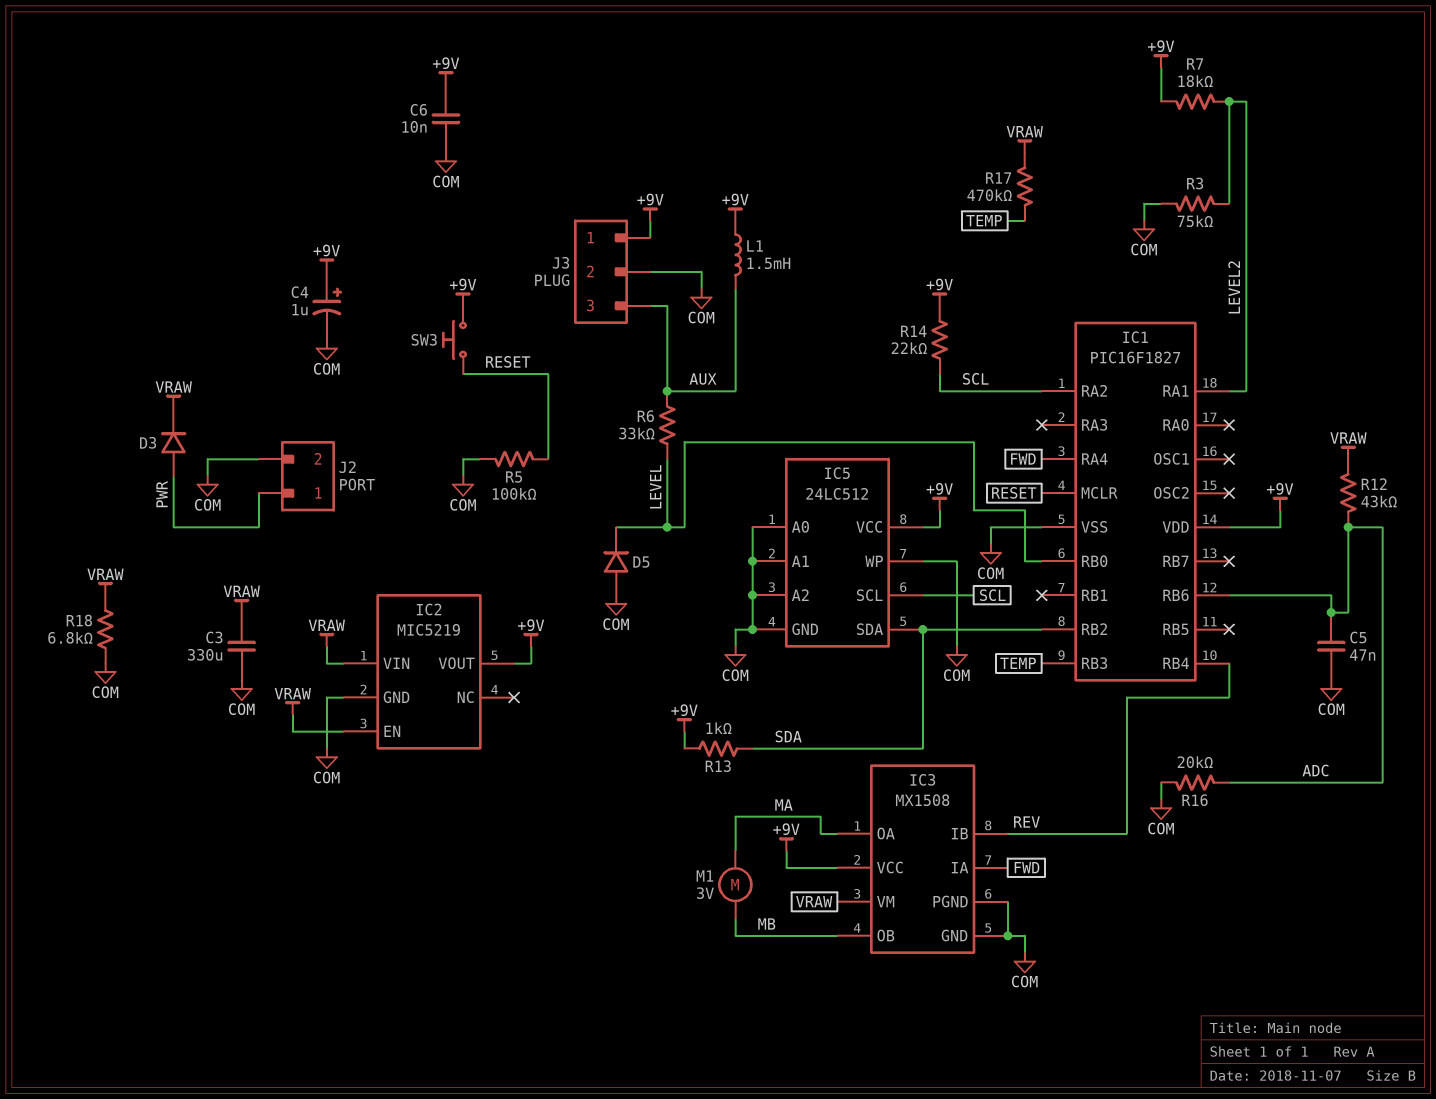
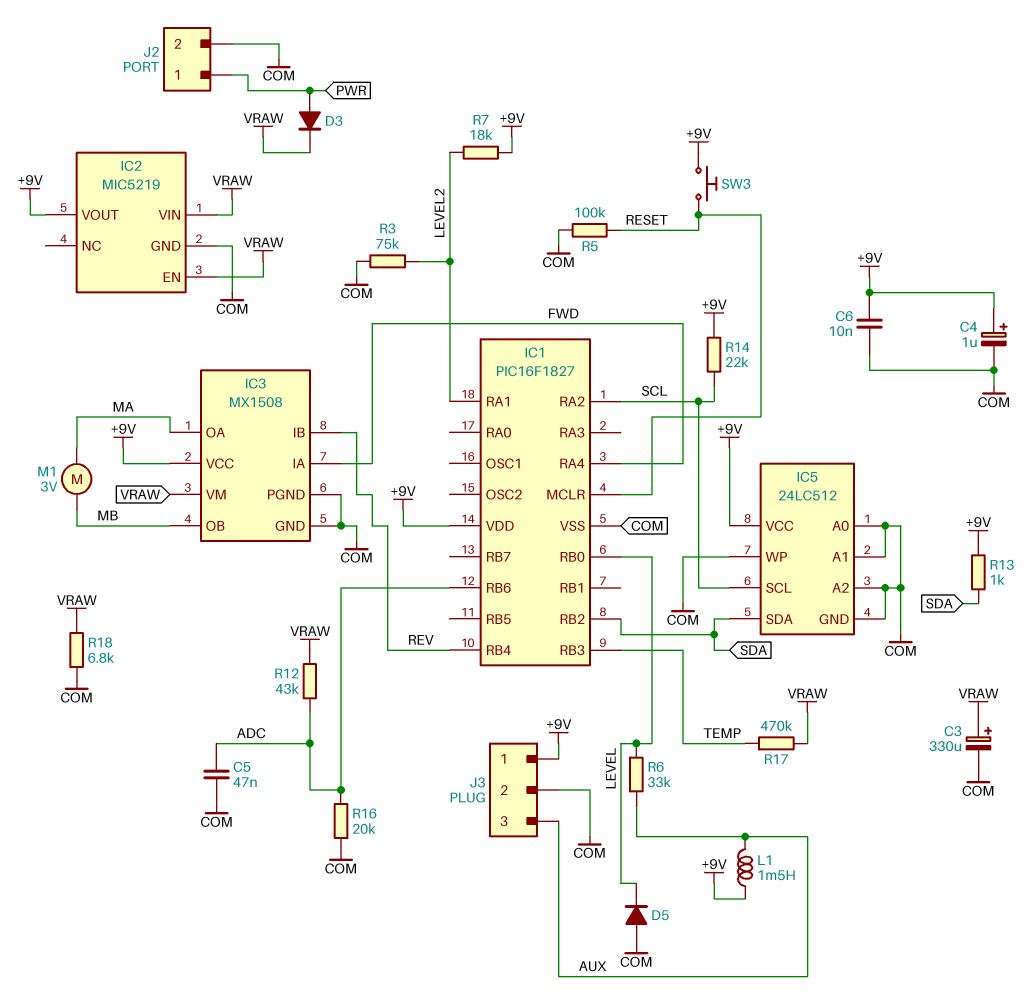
C3: 330uF (COM, VRAW) -> 330uF (plus VRAW, minus COM)

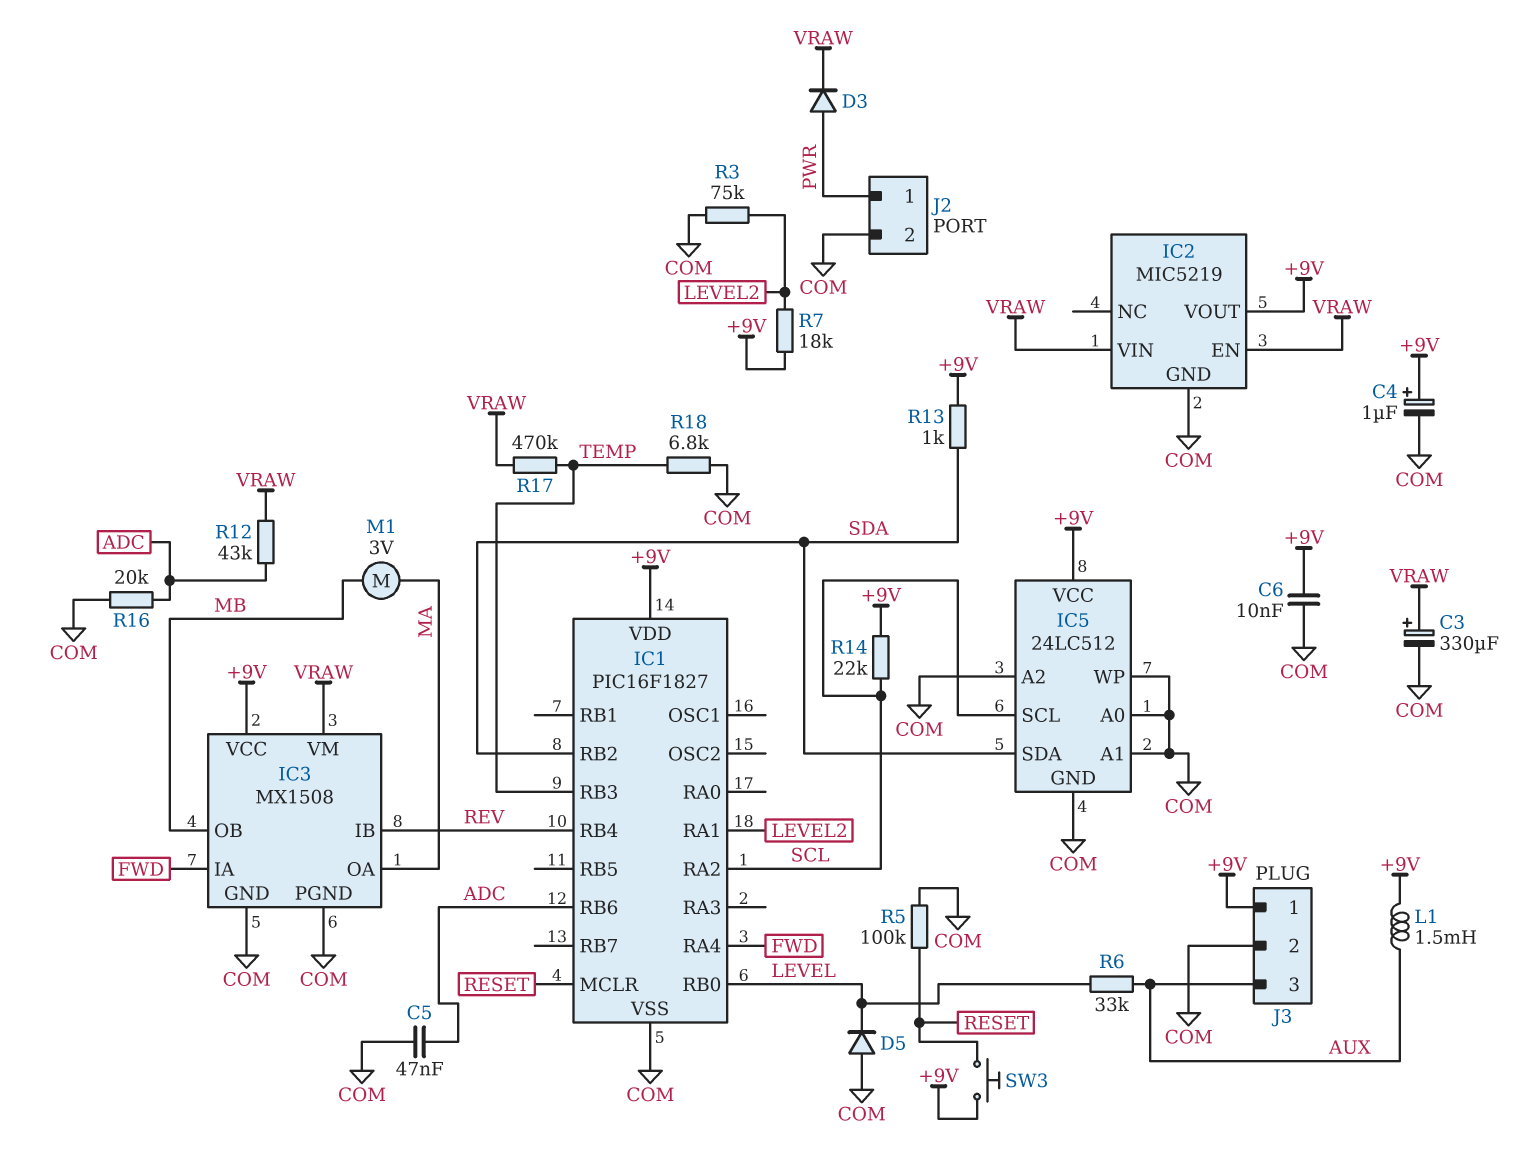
R18: 6.8k (COM, VRAW) -> 6.8k (COM, TEMP)

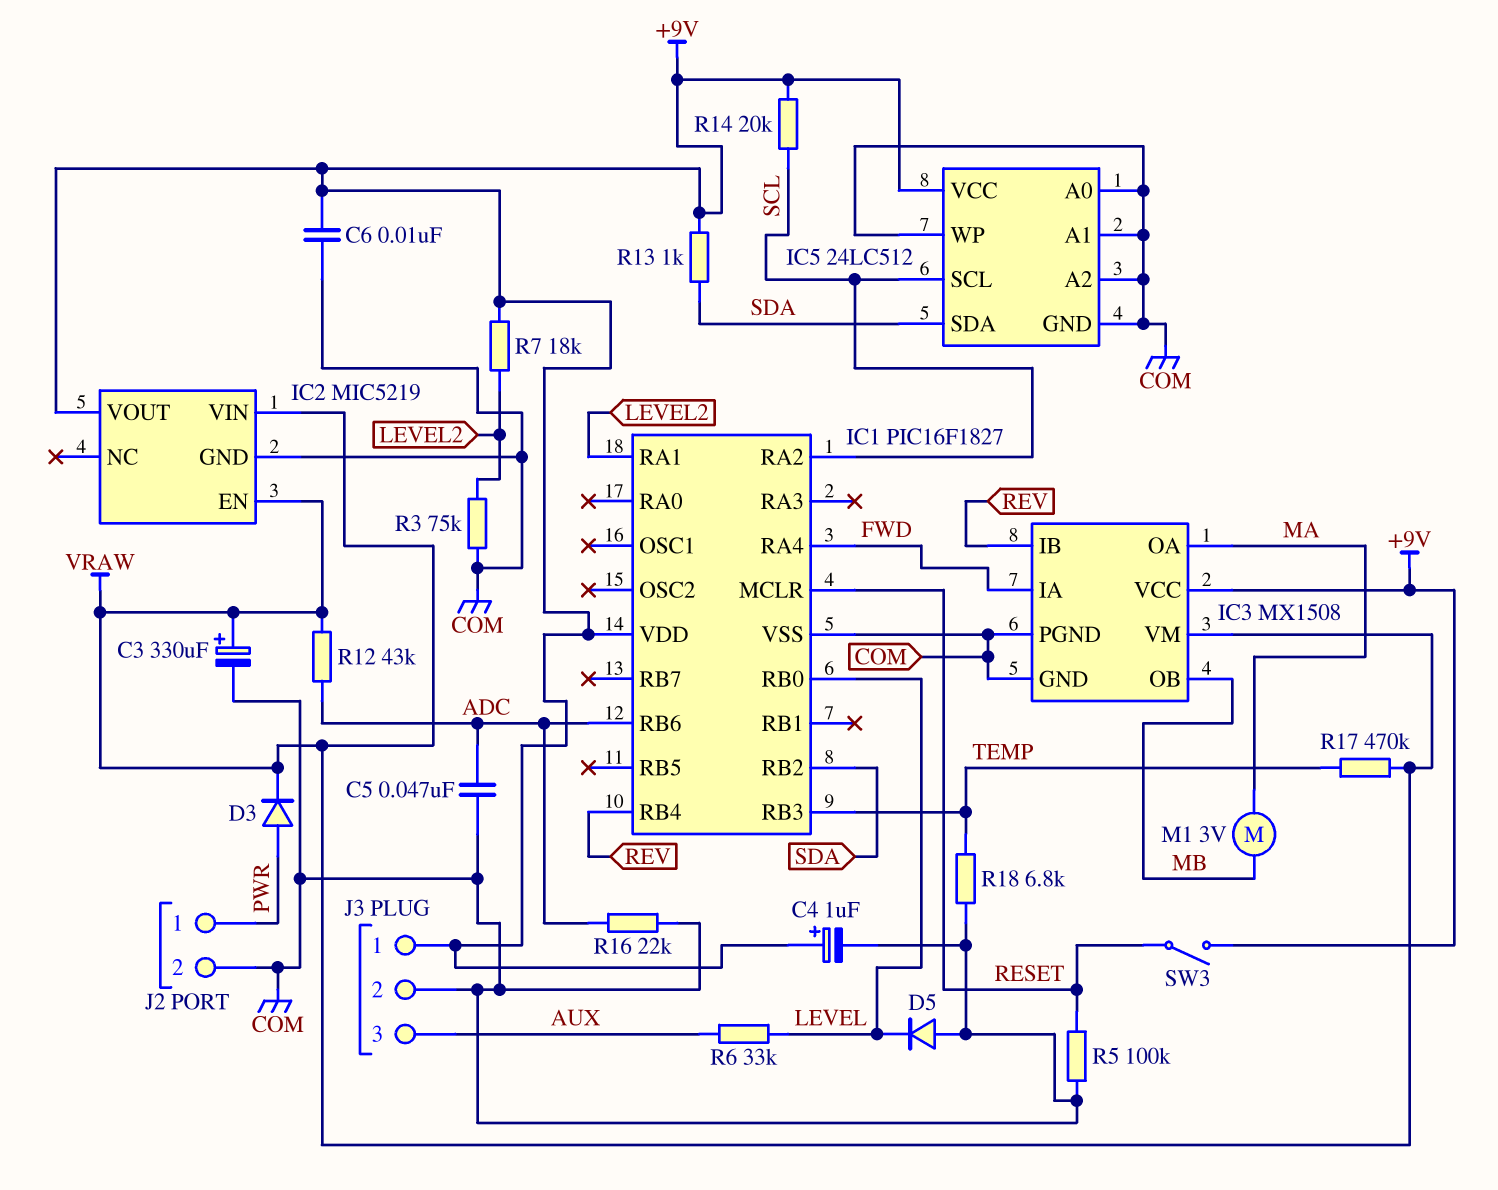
L1: 1.5mH (+9V, AUX) -> none
R14: 22k (+9V, SCL) -> 20k (+9V, SCL)
R16: 20k (ADC, COM) -> 22k (ADC, COM)
SW3: button (+9V, RESET) -> switch (+9V, RESET)

